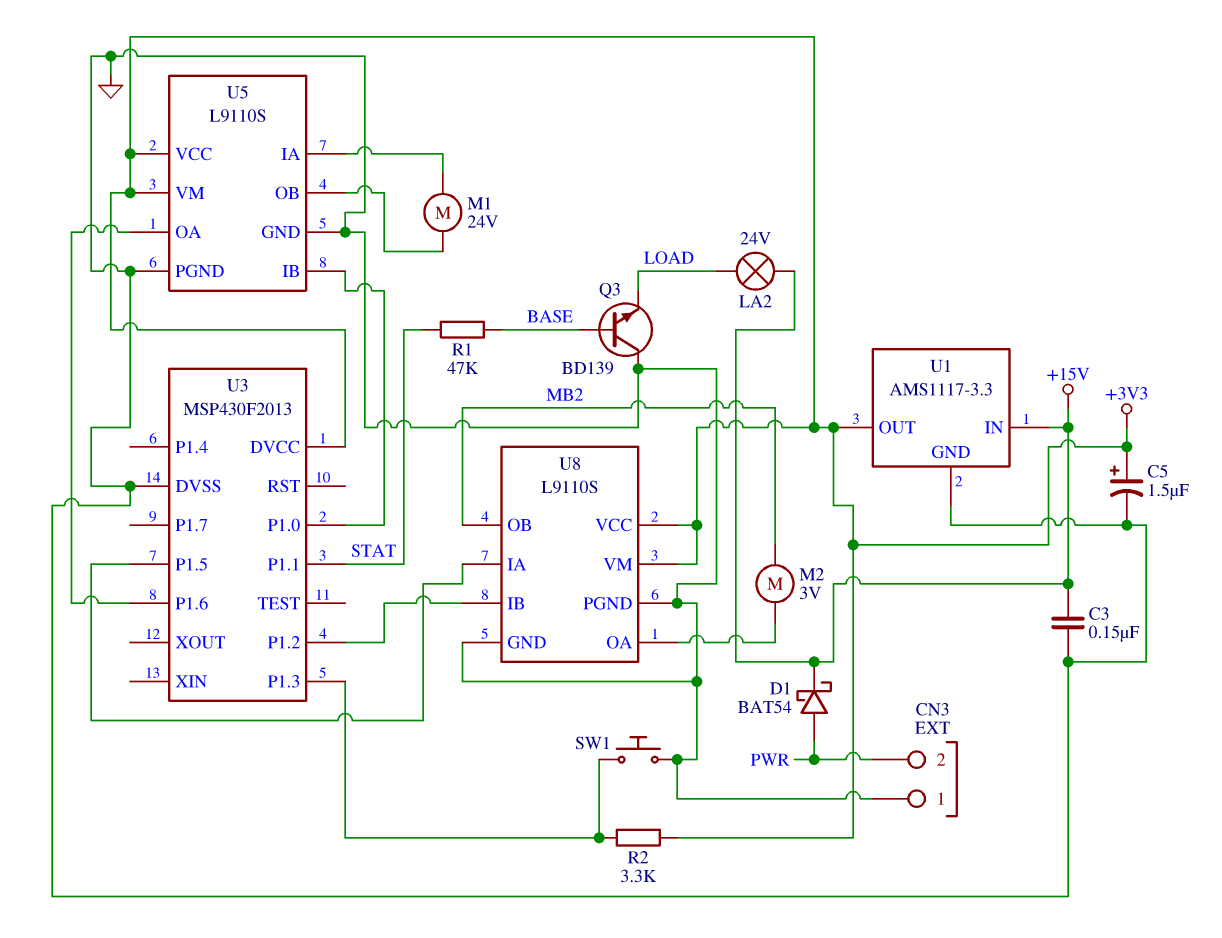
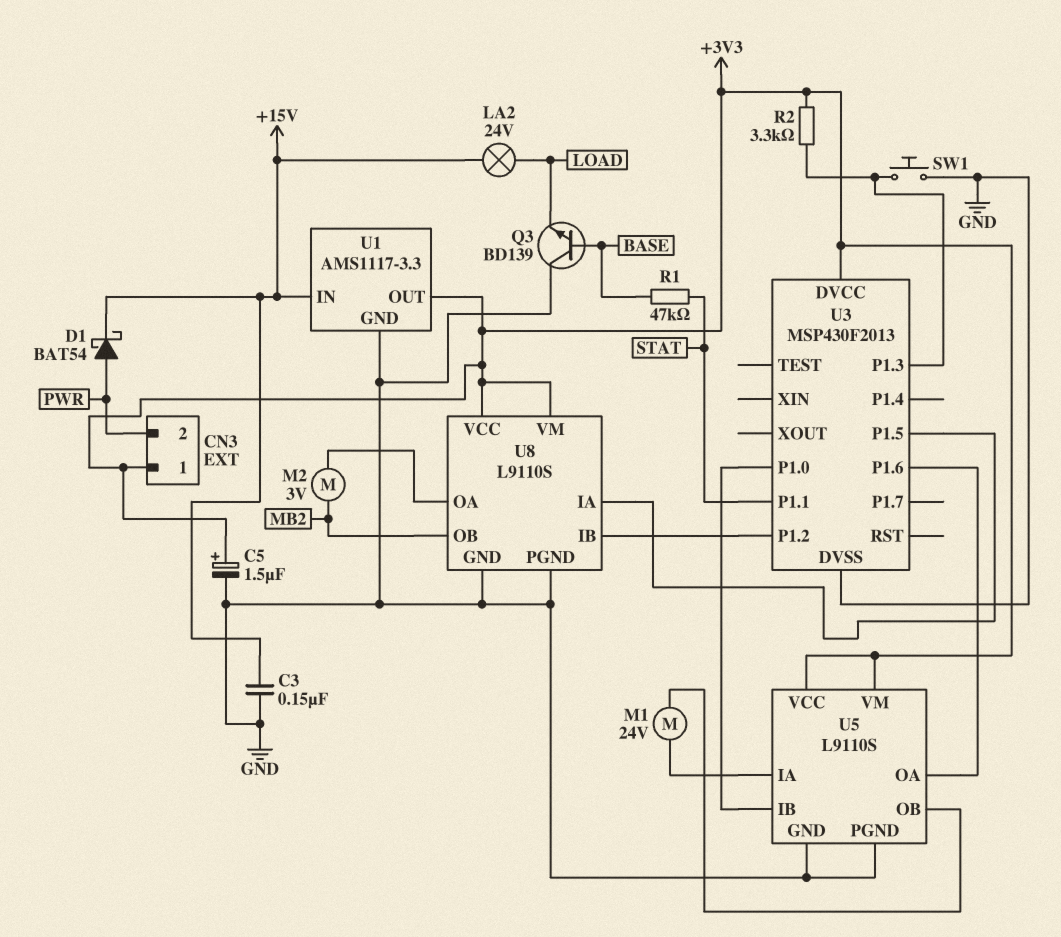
CN3 pin 1: GND -> +3V3

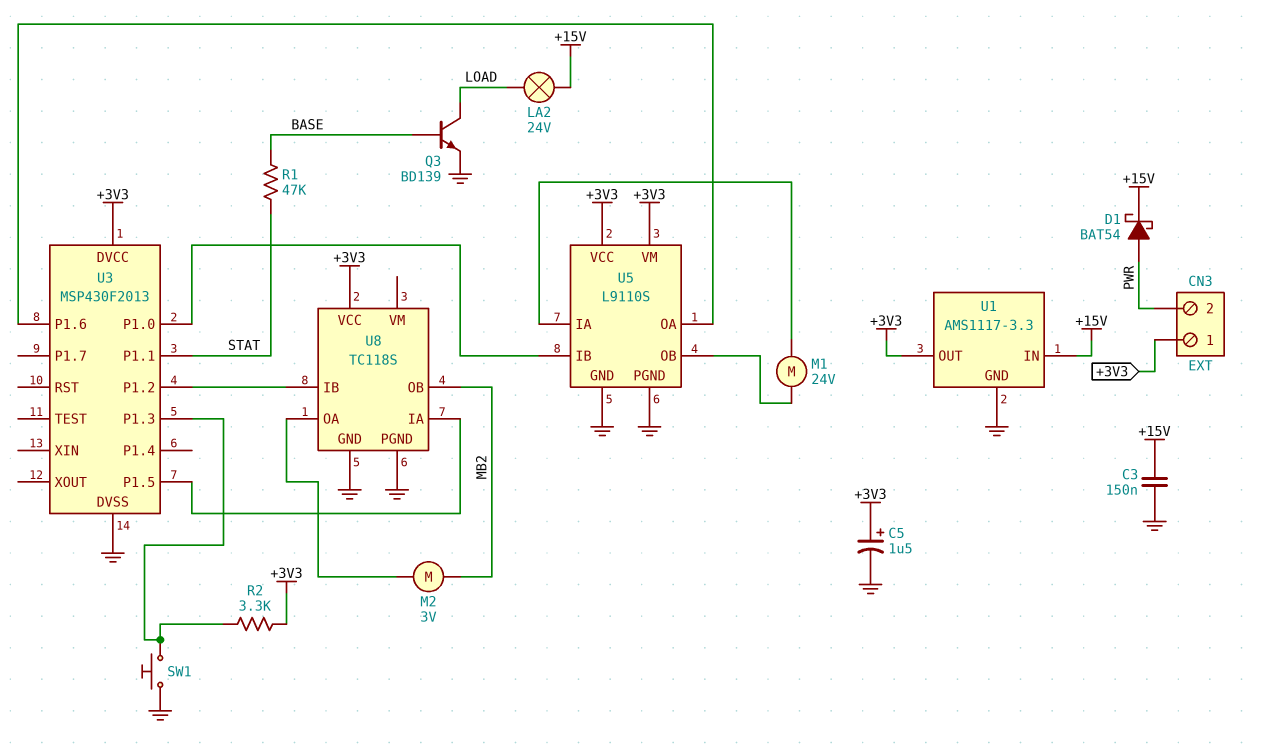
Q3: NPN BD139 (B BASE, C GND, E LOAD) -> NPN BD139 (B BASE, C LOAD, E GND)
U8: L9110S -> TC118S
U8 pin VM: +3V3 -> none

